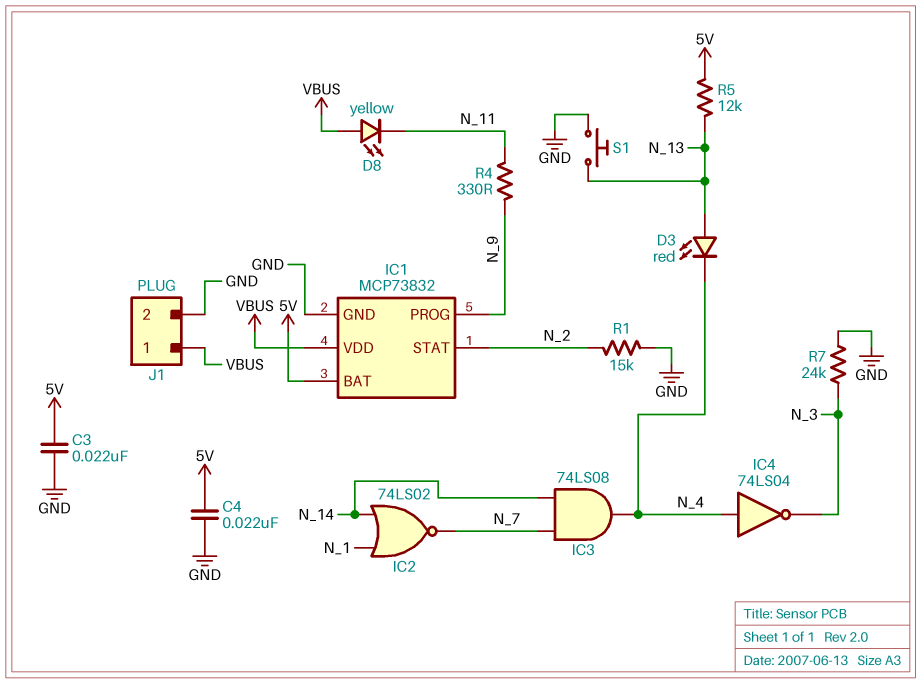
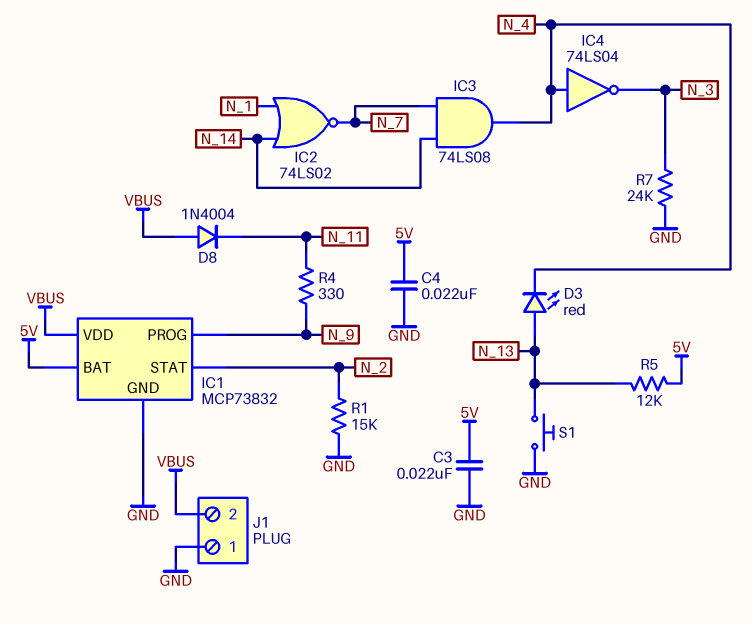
D8: LED yellow (A VBUS, K N_11) -> diode 1N4004 (A VBUS, K N_11)
J1 pin 1: VBUS -> GND
J1 pin 2: GND -> VBUS

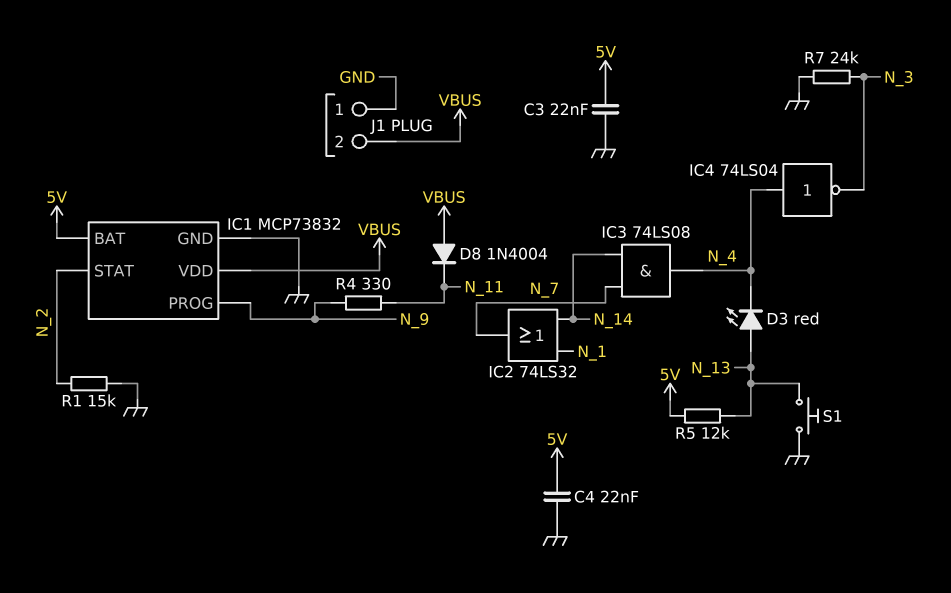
IC2: NOR 74LS02 (in N_1, in N_14, out N_7) -> OR 74LS32 (in N_1, in N_14, out N_7)

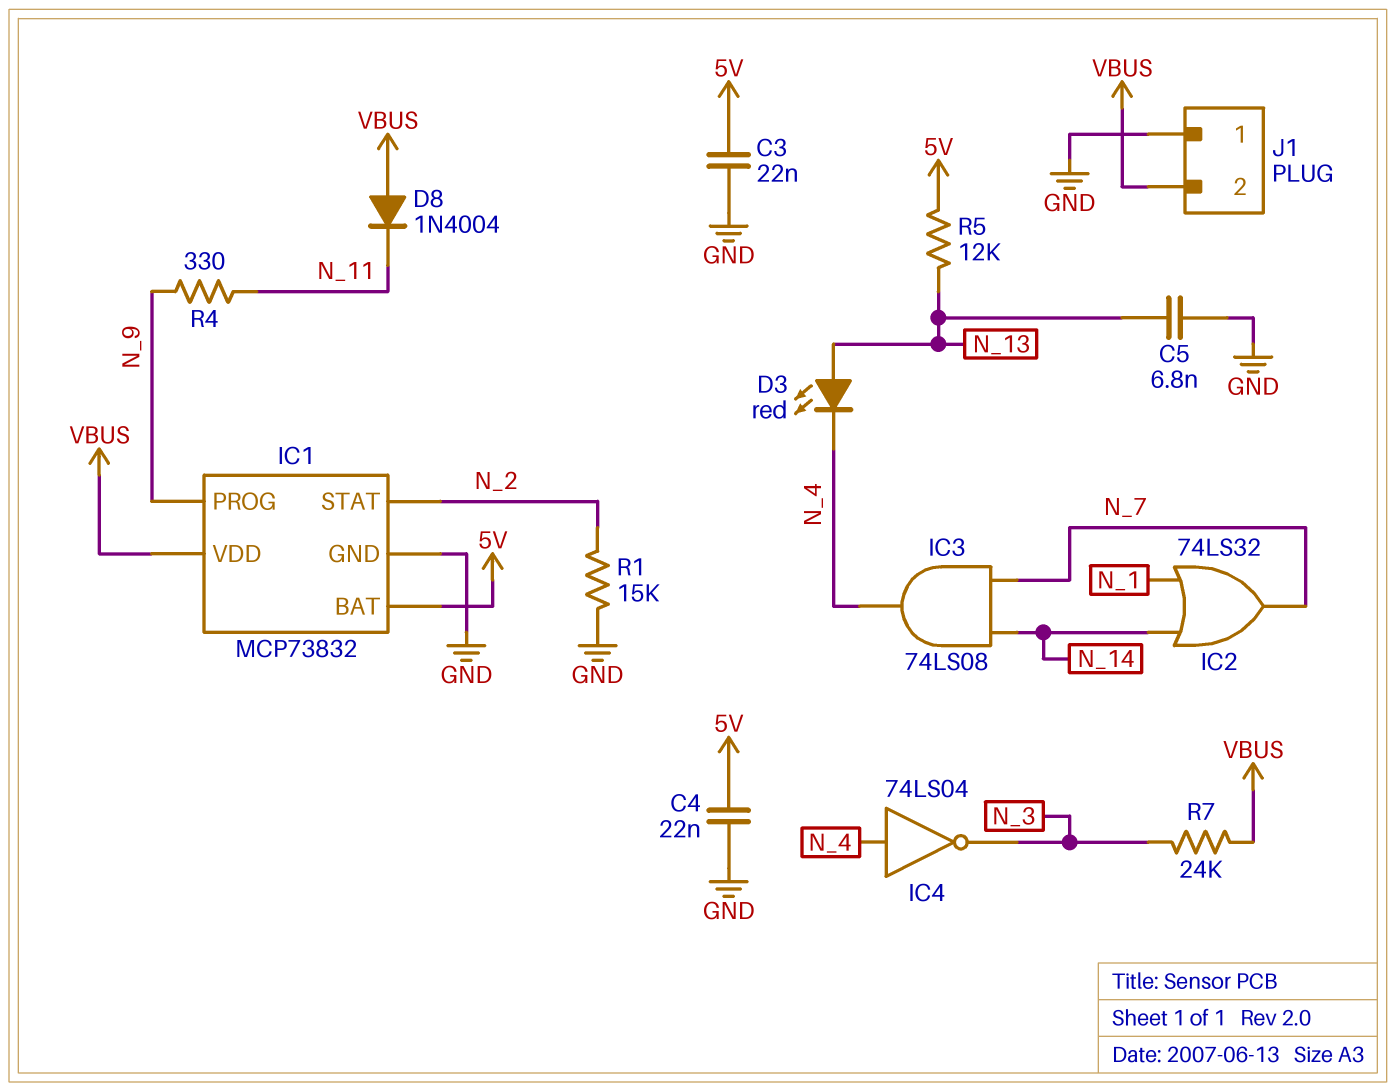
C5: none -> 6.8nF (GND, N_13)
R7: 24k (GND, N_3) -> 24k (N_3, VBUS)
S1: button (GND, N_13) -> none

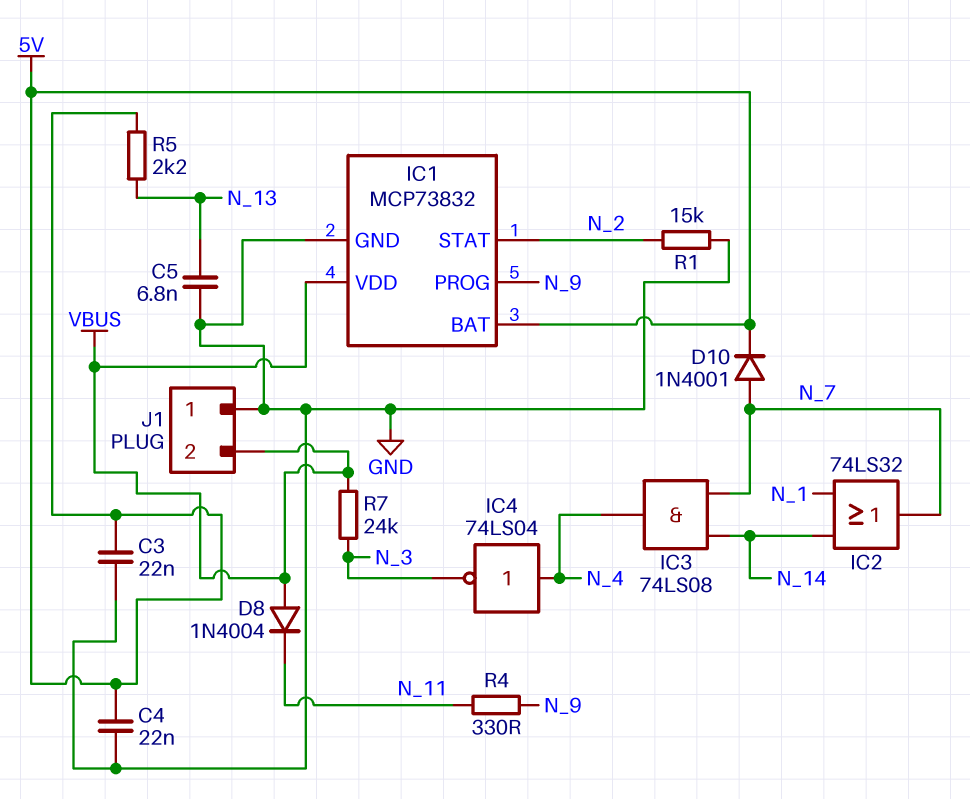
D3: LED red (A N_13, K N_4) -> none
D10: none -> diode 1N4001 (A N_7, K 5V)
R5: 12k (5V, N_13) -> 2.2k (5V, N_13)

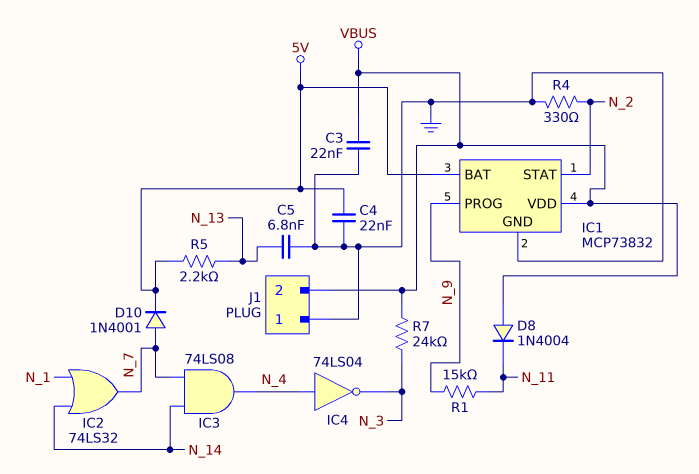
C3: 22nF (5V, GND) -> 22nF (GND, VBUS)
R1: 15k (GND, N_2) -> 15k (N_9, N_11)
R4: 330 (N_9, N_11) -> 330 (GND, N_2)

